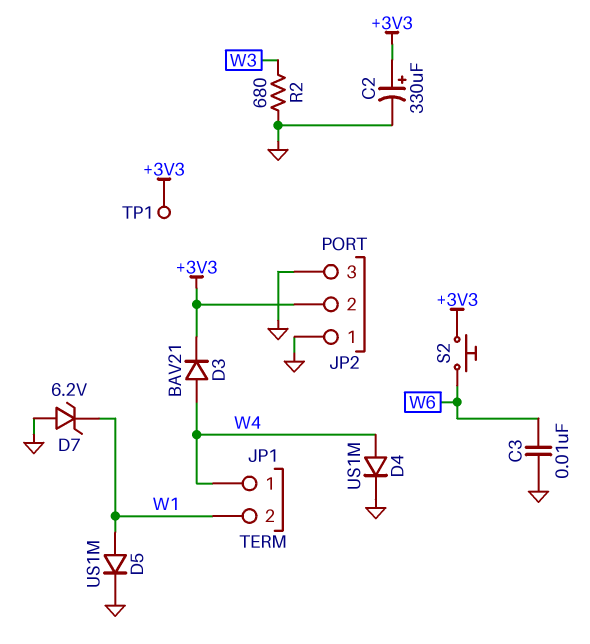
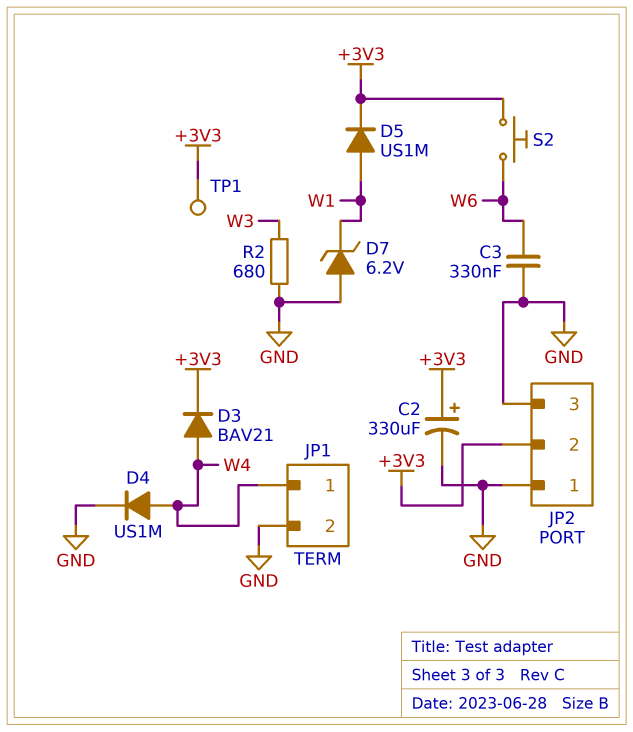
C3: 10nF (GND, W6) -> 330nF (GND, W6)
D5: diode US1M (A W1, K GND) -> diode US1M (A W1, K +3V3)
JP1 pin 2: W1 -> GND

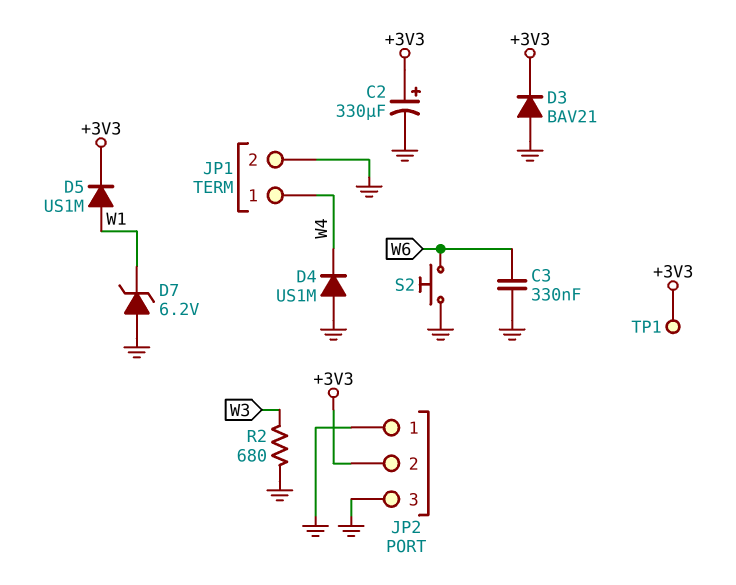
D3: diode BAV21 (A W4, K +3V3) -> diode BAV21 (A GND, K +3V3)
D4: diode US1M (A W4, K GND) -> diode US1M (A GND, K W4)
S2: button (+3V3, W6) -> button (GND, W6)

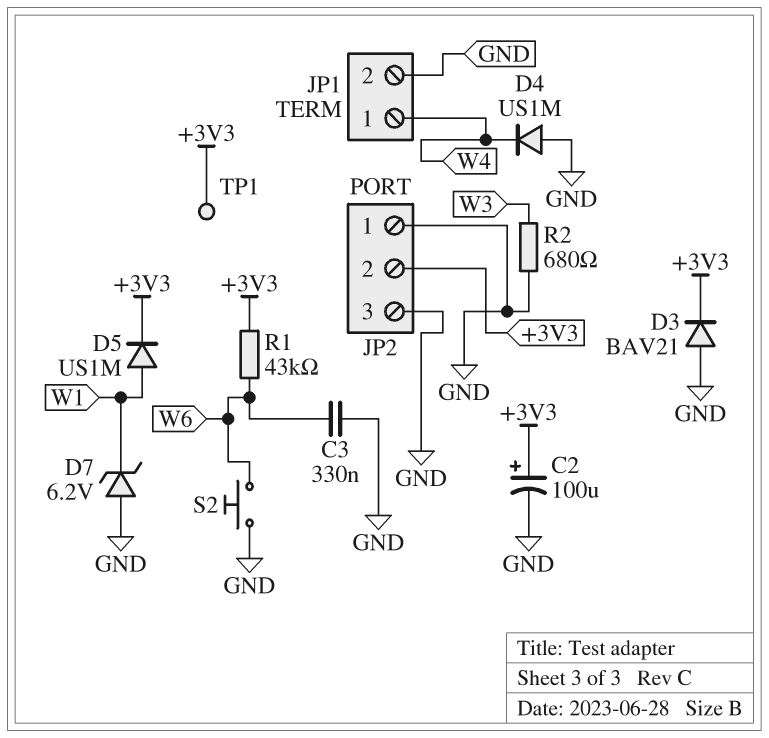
C2: 330uF (plus +3V3, minus GND) -> 100uF (plus +3V3, minus GND)
R1: none -> 43k (+3V3, W6)

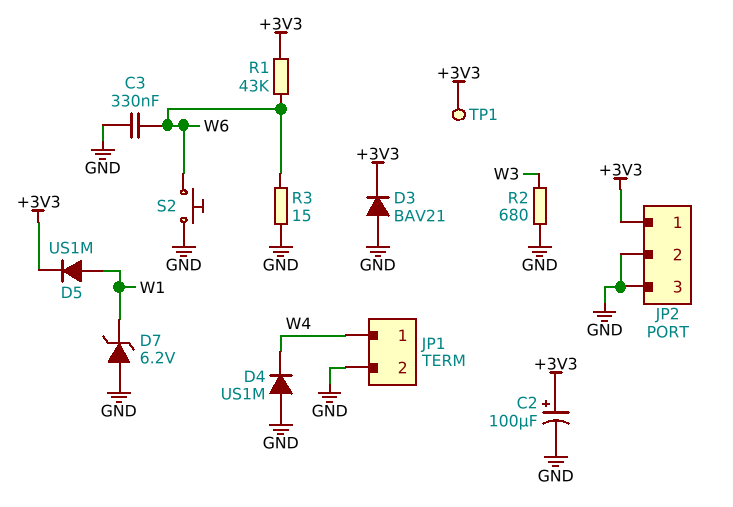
JP2 pin 1: GND -> +3V3
JP2 pin 2: +3V3 -> GND
R3: none -> 15 (GND, W6)

